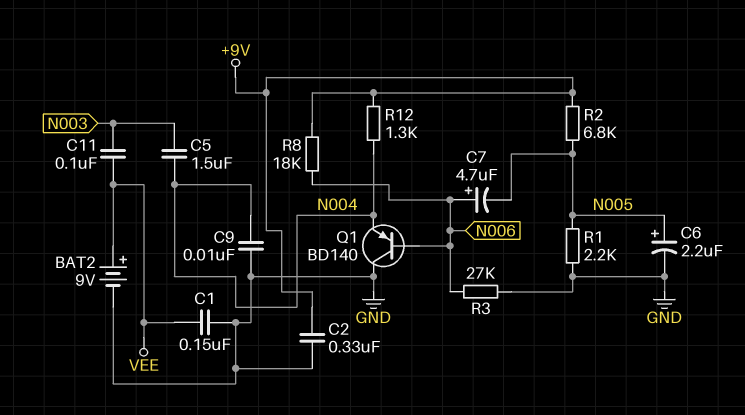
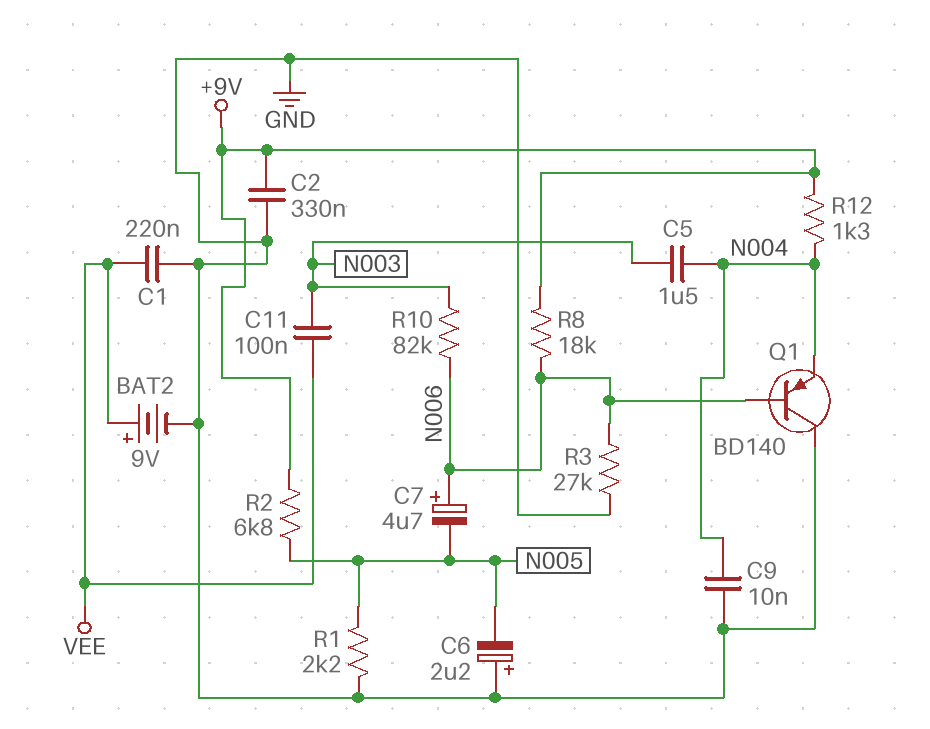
C1: 150nF (GND, VEE) -> 220nF (GND, VEE)
C6: 2.2uF (plus N005, minus GND) -> 2.2uF (plus GND, minus N005)
R10: none -> 82k (N003, N006)

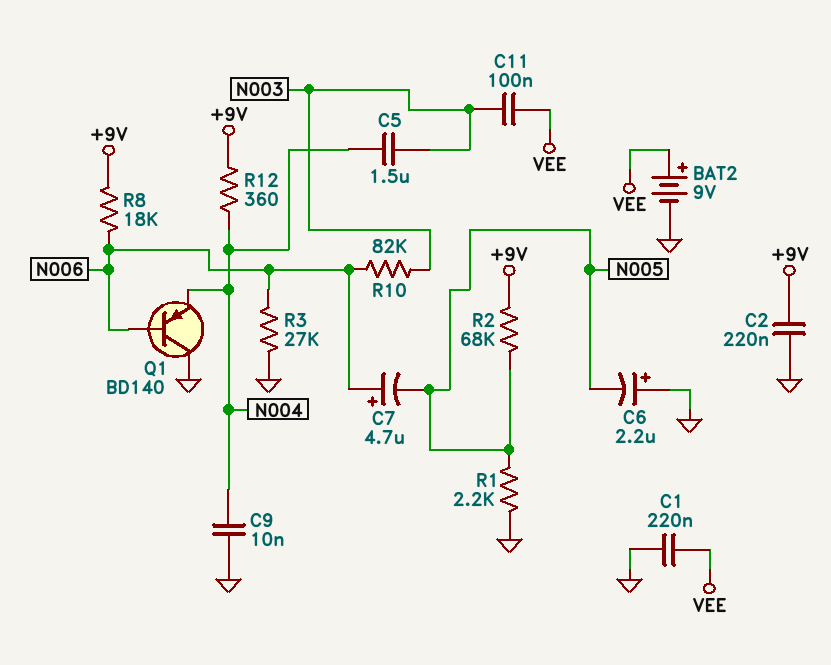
C2: 330nF (+9V, GND) -> 220nF (+9V, GND)
R2: 6.8k (+9V, N005) -> 68k (+9V, N005)
R12: 1.3k (+9V, N004) -> 360 (+9V, N004)

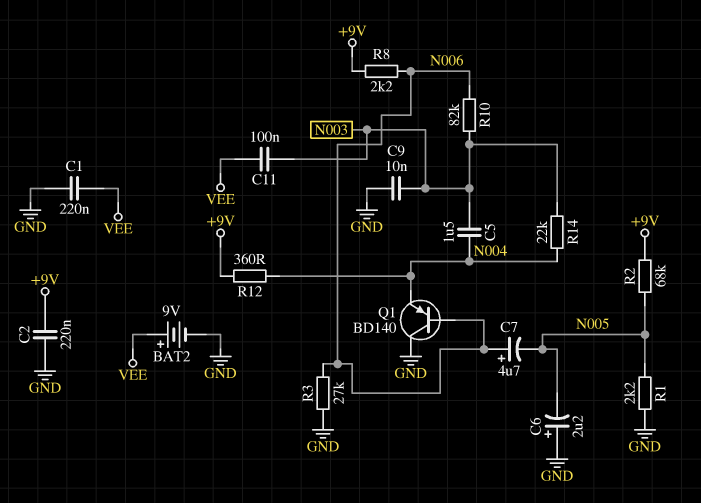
C9: 10nF (GND, N004) -> 10nF (GND, N003)
R8: 18k (+9V, N006) -> 2.2k (+9V, N006)
R14: none -> 22k (N003, N004)

